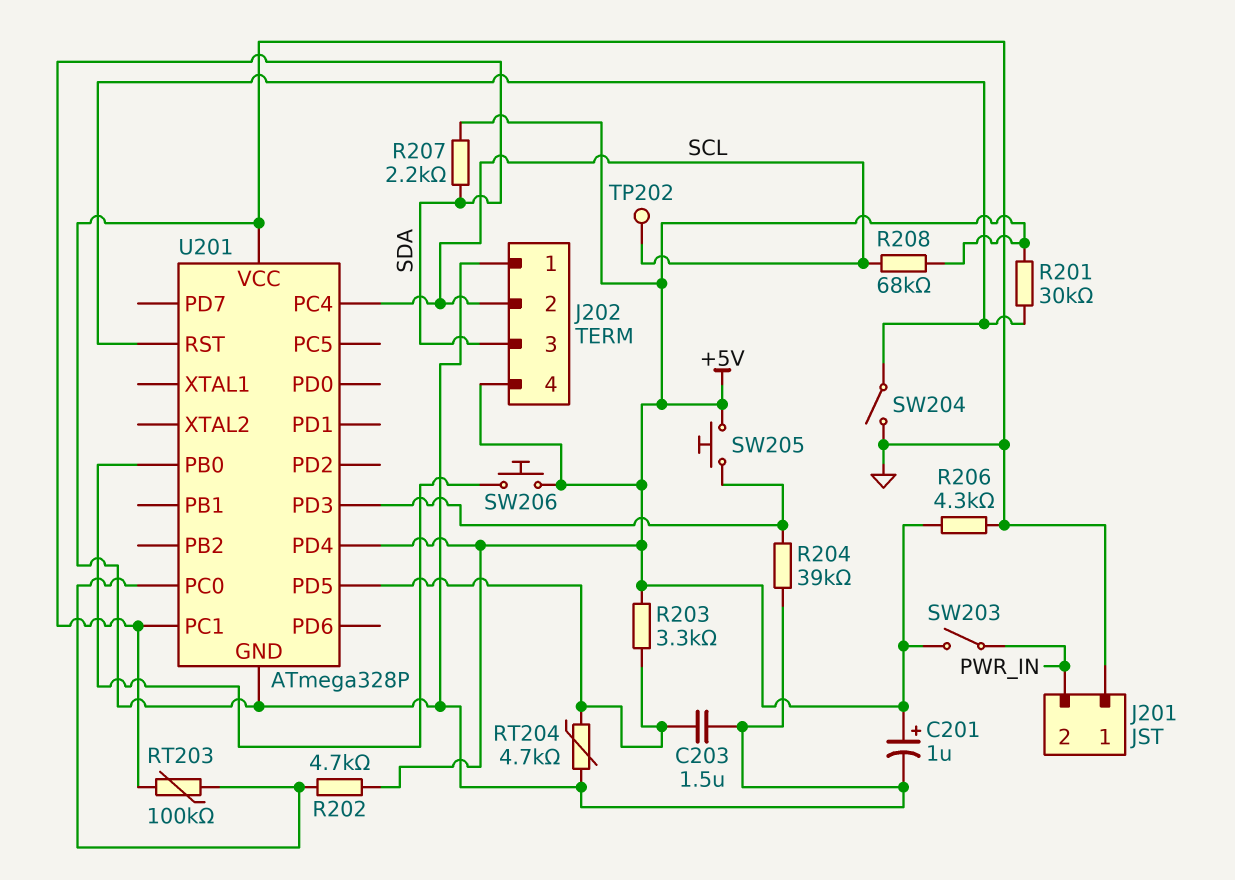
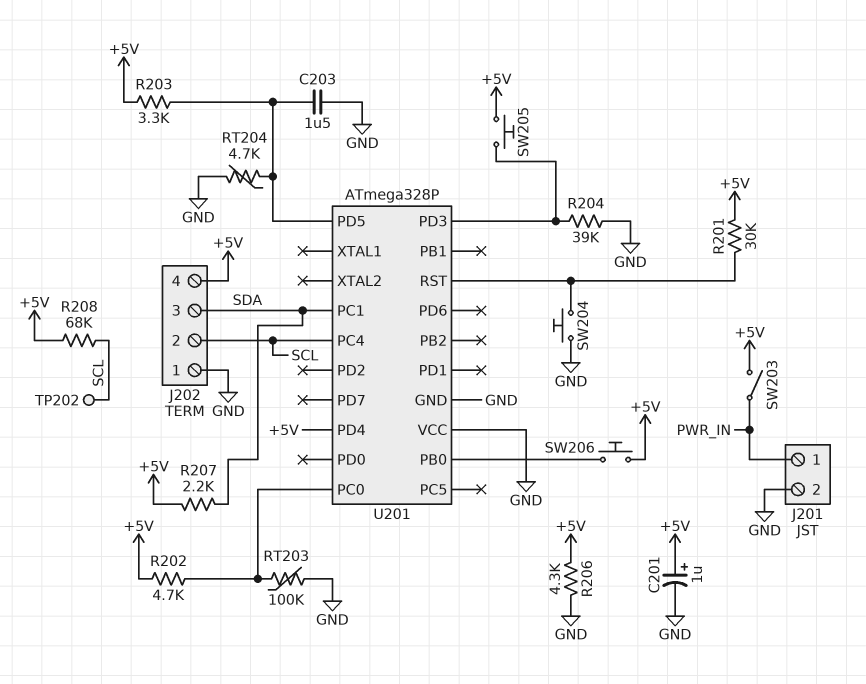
J201 pin 1: GND -> PWR_IN
J201 pin 2: PWR_IN -> GND
RT203: 100k (SDA, U201/PC0) -> 100k (GND, U201/PC0)
SW204: switch (GND, U201/RST) -> button (GND, U201/RST)

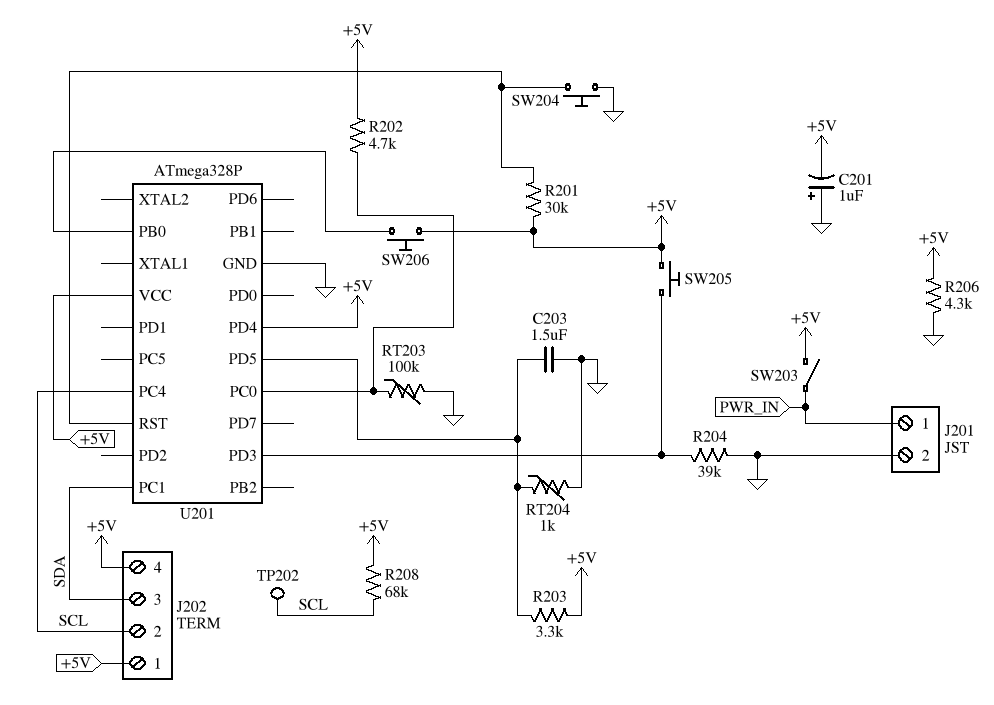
C201: 1uF (plus +5V, minus GND) -> 1uF (plus GND, minus +5V)
J202 pin 1: GND -> +5V
R207: 2.2k (+5V, SDA) -> none
RT204: 4.7k (GND, U201/PD5) -> 1k (GND, U201/PD5)
U201 pin VCC: GND -> +5V

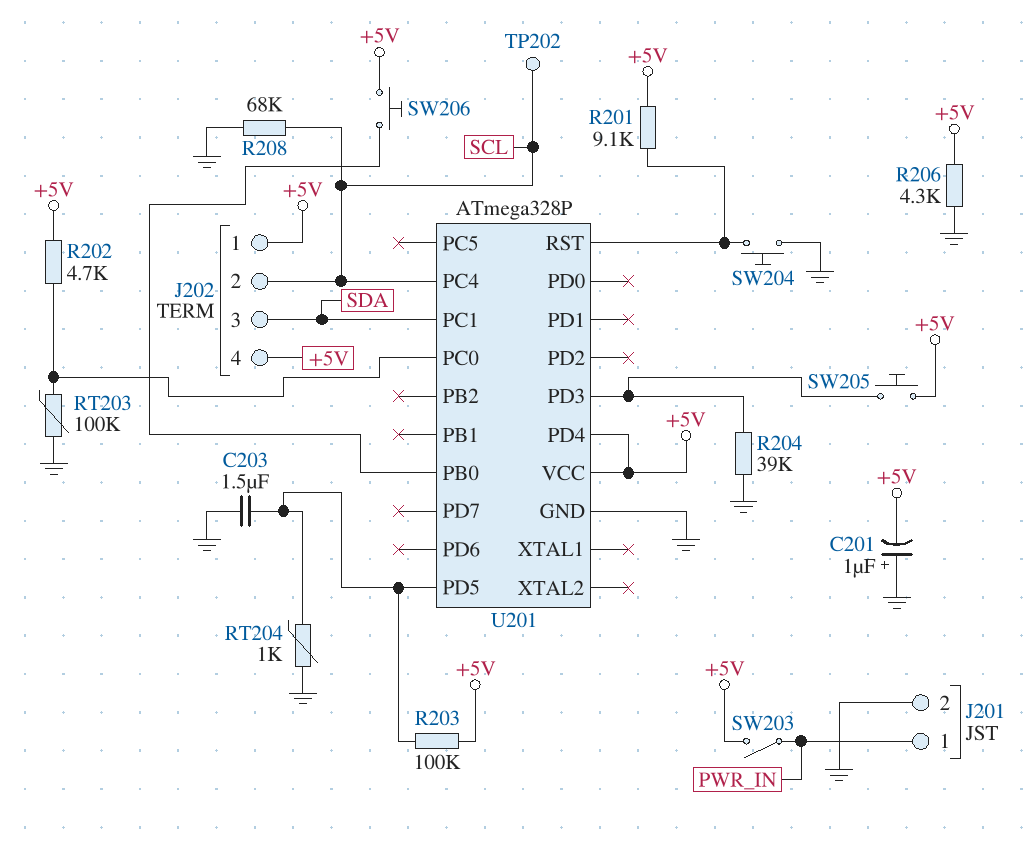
R201: 30k (+5V, U201/RST) -> 9.1k (+5V, U201/RST)
R203: 3.3k (+5V, U201/PD5) -> 100k (+5V, U201/PD5)
R208: 68k (+5V, SCL) -> 68k (GND, SCL)

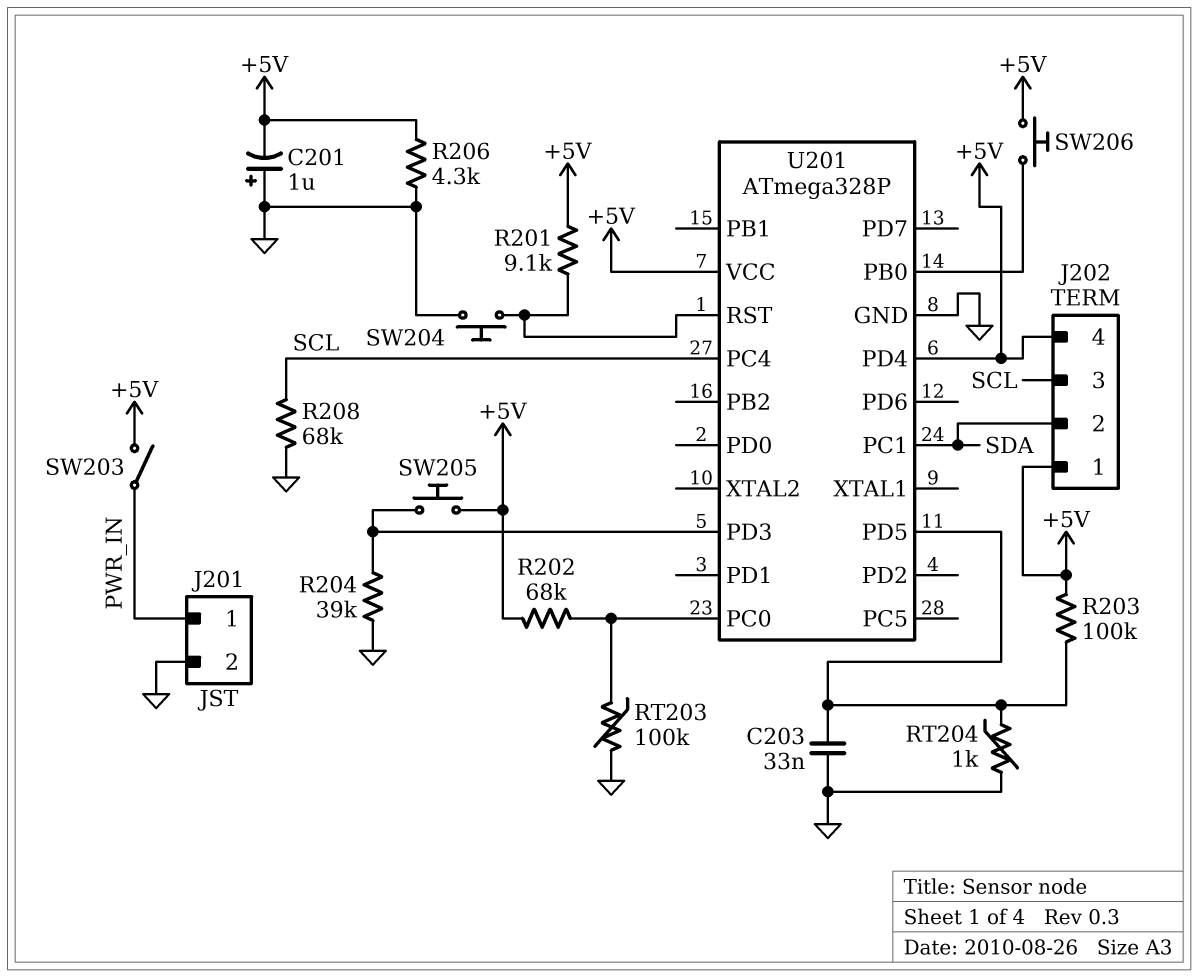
C203: 1.5uF (GND, U201/PD5) -> 33nF (GND, U201/PD5)
J202 pin 2: SCL -> SDA
J202 pin 3: SDA -> SCL
R202: 4.7k (+5V, U201/PC0) -> 68k (+5V, U201/PC0)
TP202: test point (SCL) -> none

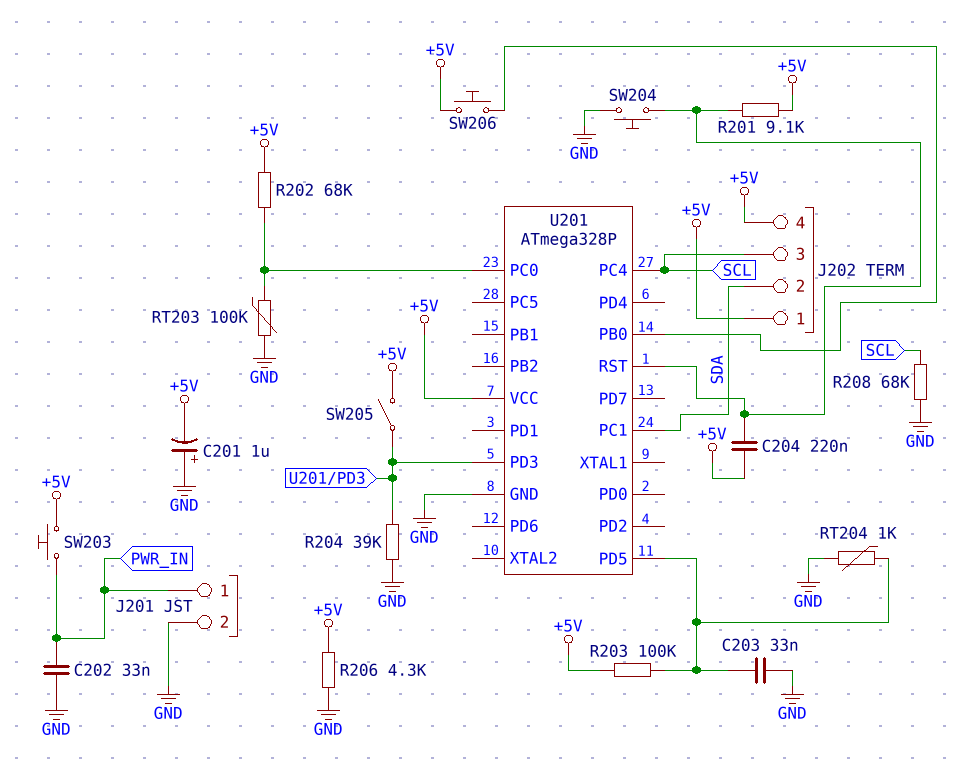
C202: none -> 33nF (GND, PWR_IN)
C204: none -> 220nF (+5V, U201/RST)
SW203: switch (+5V, PWR_IN) -> button (+5V, PWR_IN)
SW205: button (+5V, U201/PD3) -> switch (+5V, U201/PD3)
U201 pin PD4: +5V -> none

